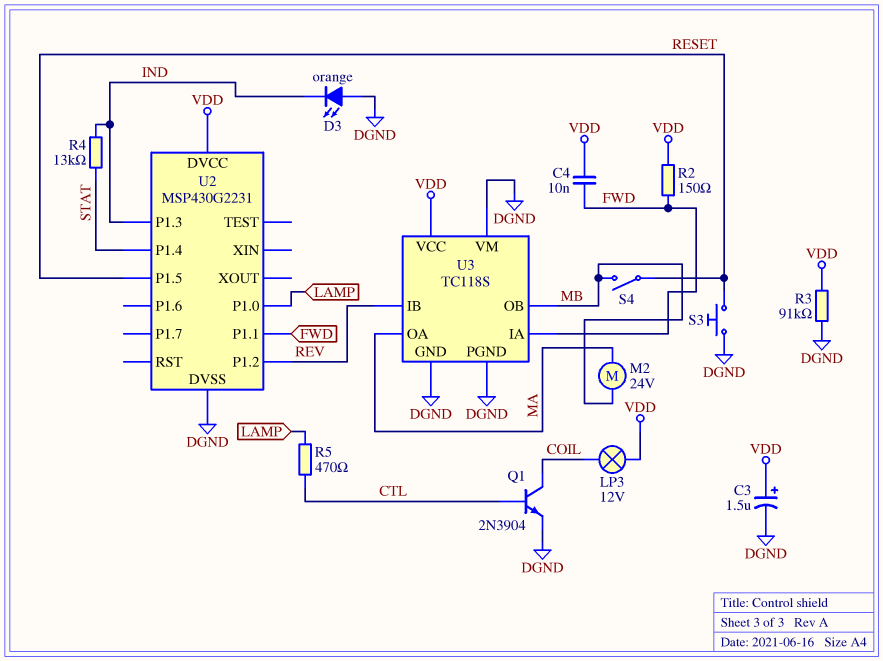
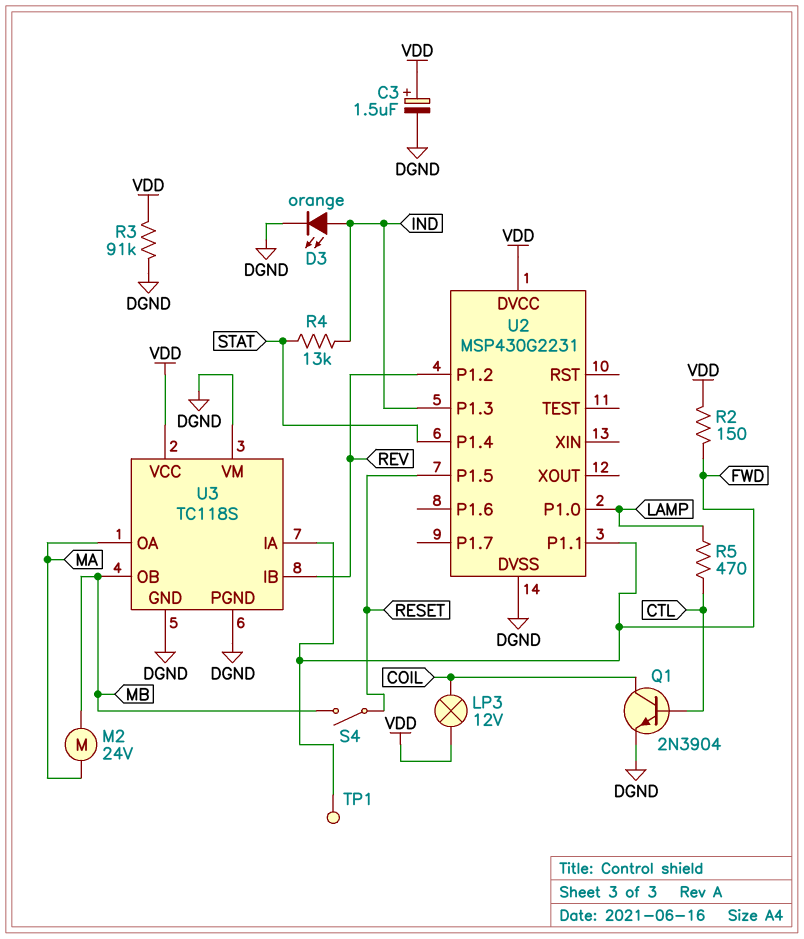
C4: 10nF (FWD, VDD) -> none
D3: LED orange (A DGND, K IND) -> LED orange (A IND, K DGND)
S3: button (DGND, RESET) -> none
TP1: none -> test point (FWD)

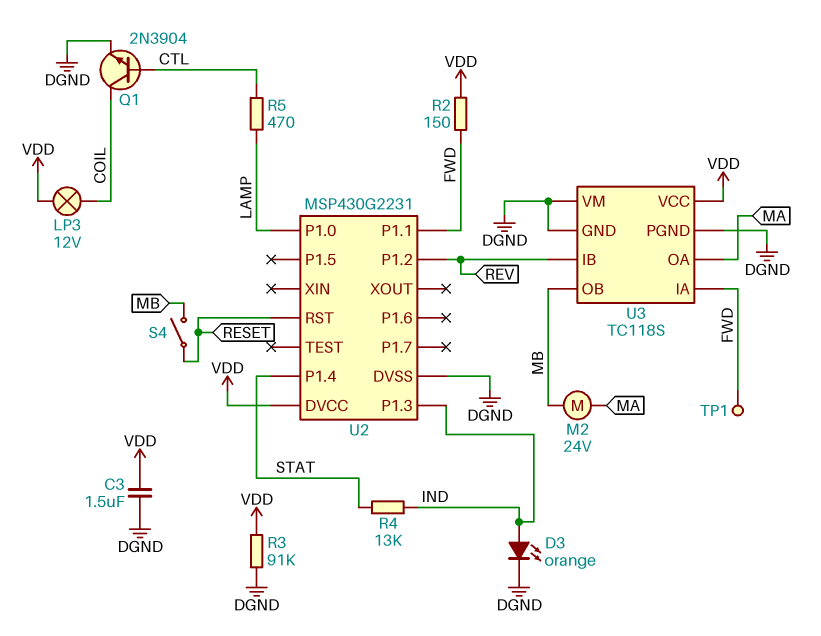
C3: 1.5uF (plus VDD, minus DGND) -> 1.5uF (DGND, VDD)
U2 pin P1.5: RESET -> none
U2 pin RST: none -> RESET

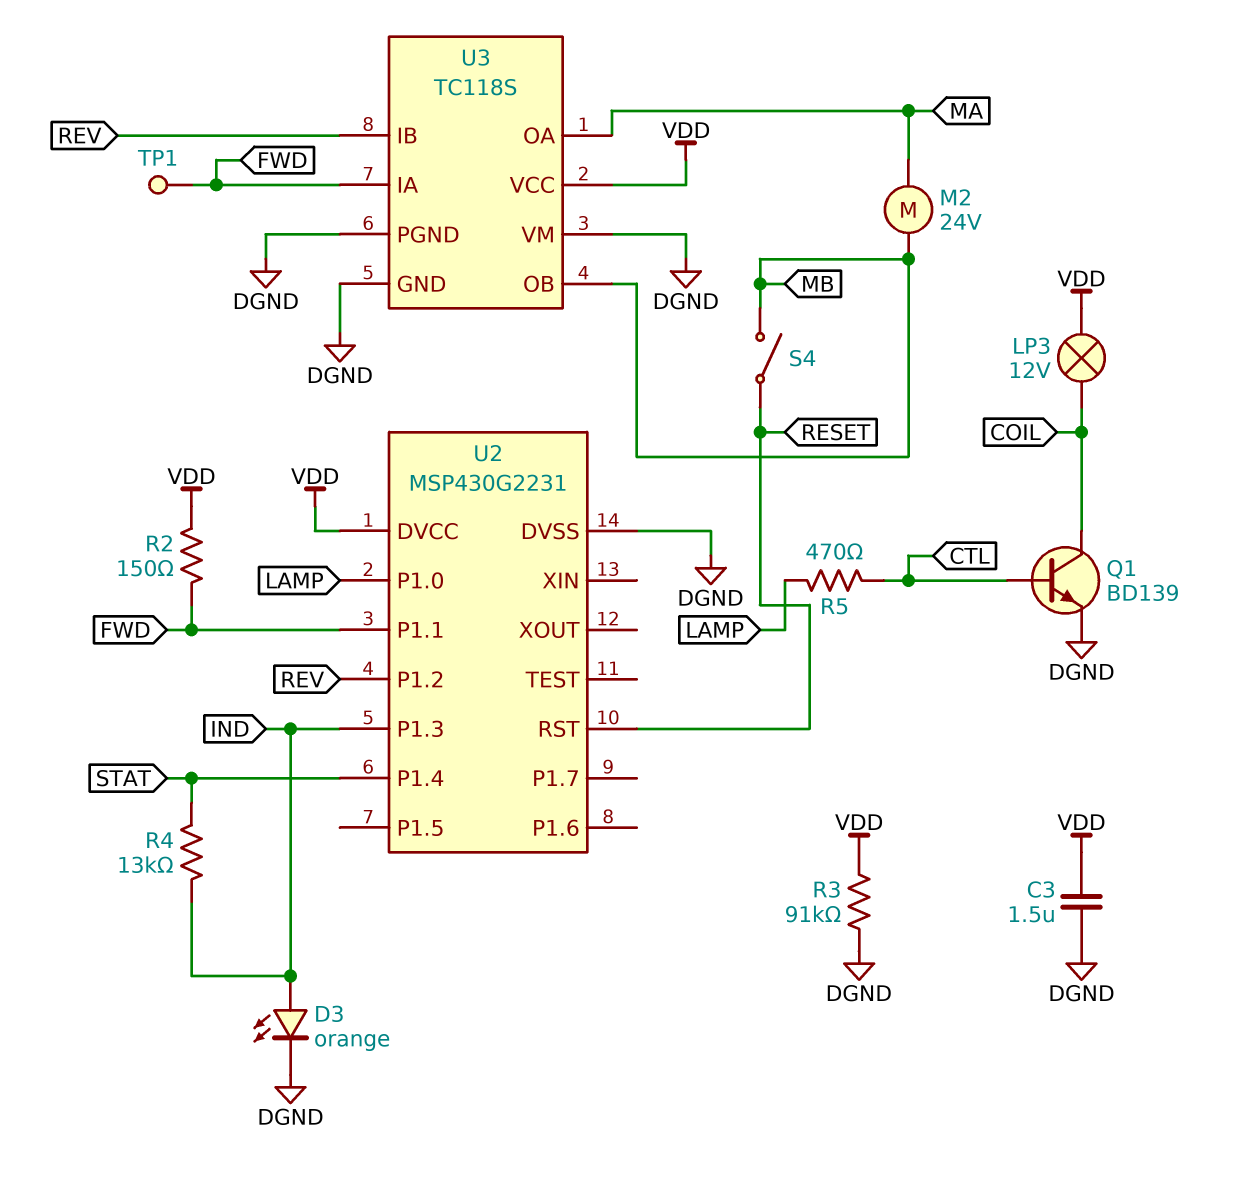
Q1: NPN 2N3904 (B CTL, C COIL, E DGND) -> NPN BD139 (B CTL, C COIL, E DGND)

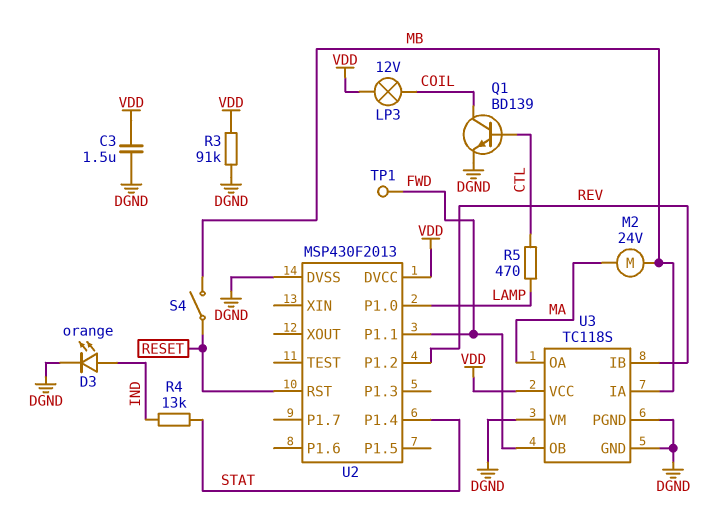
R2: 150 (FWD, VDD) -> none
U2: MSP430G2231 -> MSP430F2013
U2 pin P1.3: IND -> none
U3 pin IA: FWD -> MB
U3 pin OB: MB -> FWD

